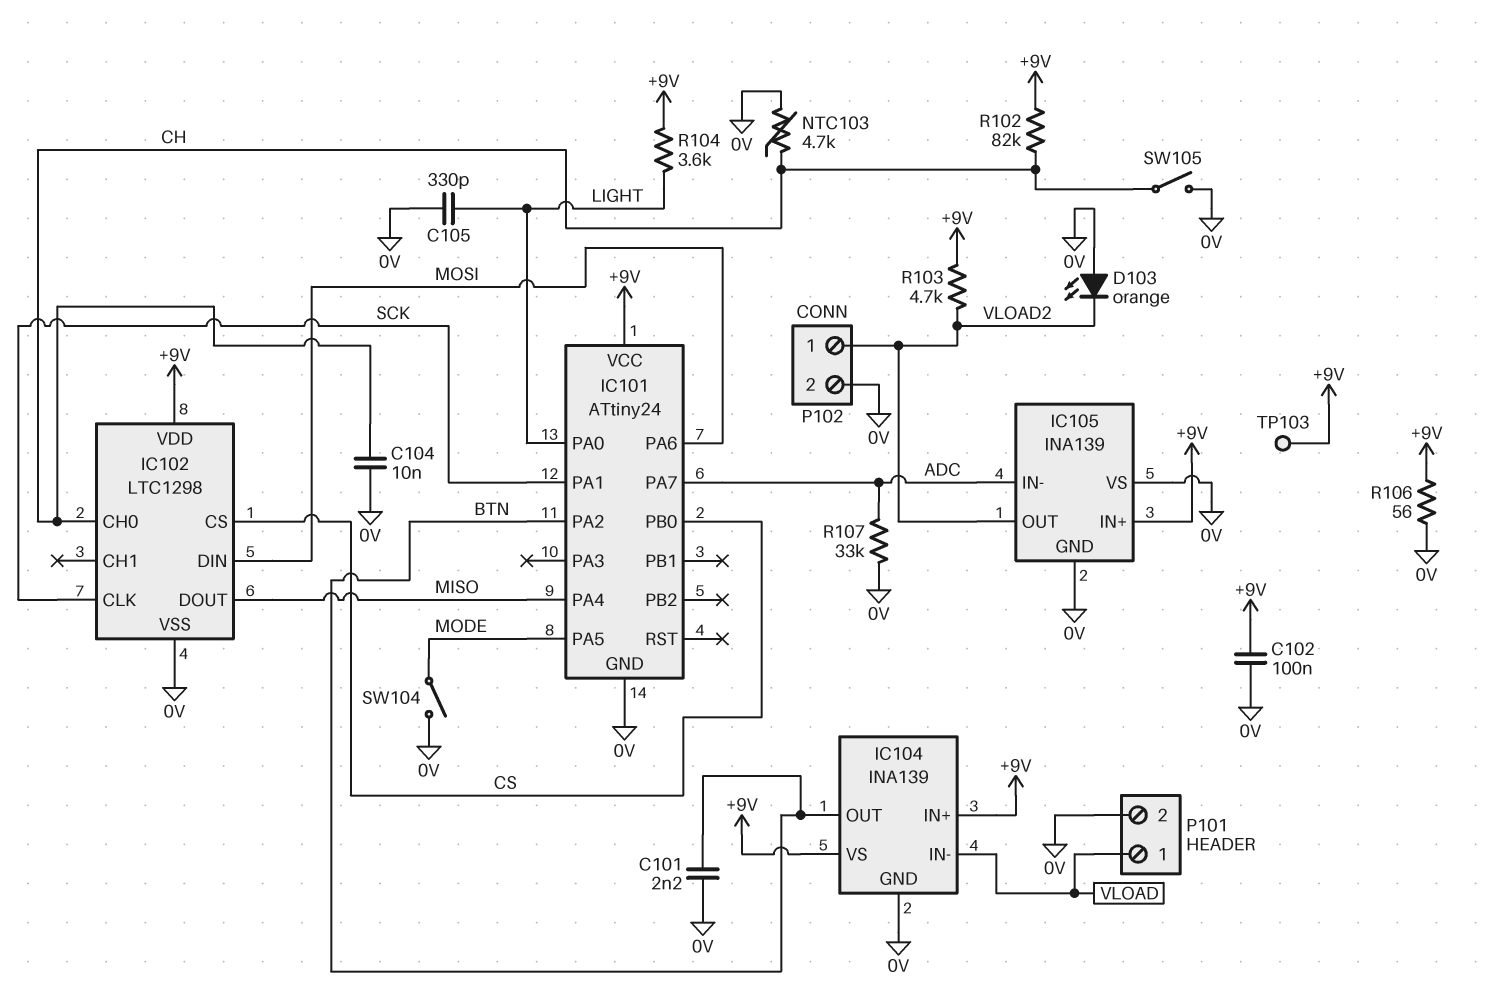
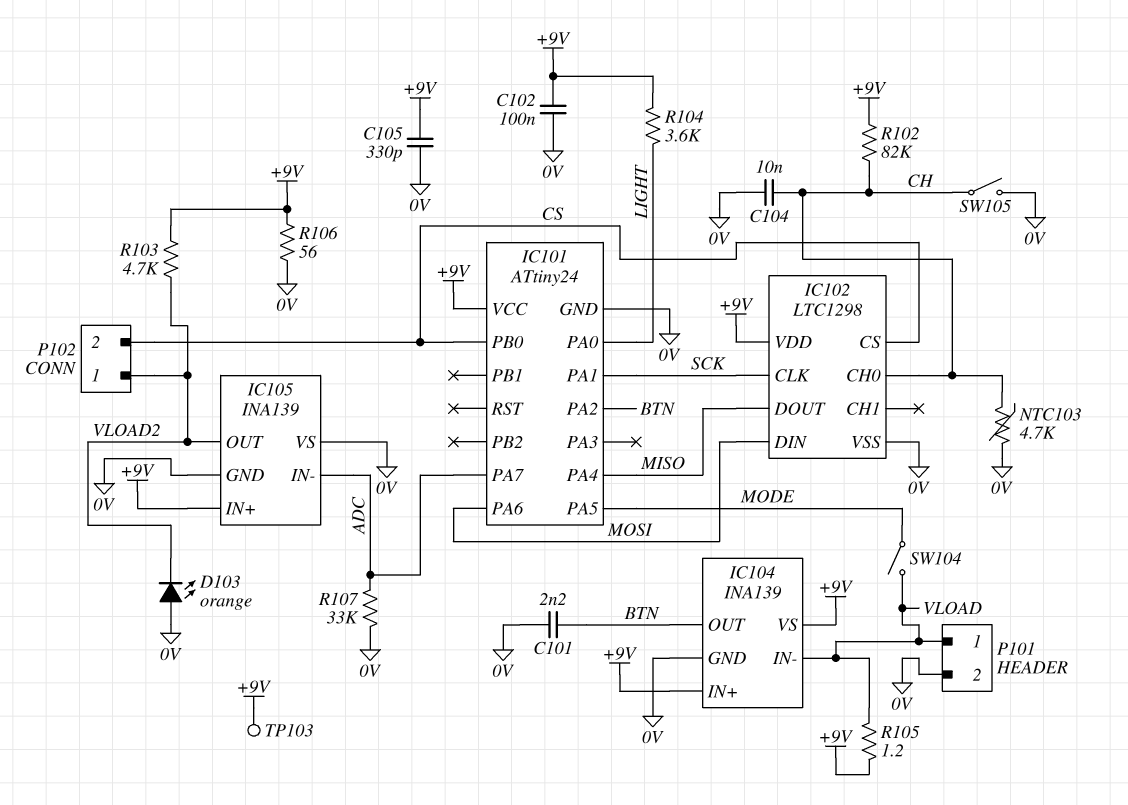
C105: 330pF (0V, LIGHT) -> 330pF (+9V, 0V)
P102 pin 2: 0V -> CS
R105: none -> 1.2 (+9V, VLOAD)
SW104: switch (0V, MODE) -> switch (MODE, VLOAD)

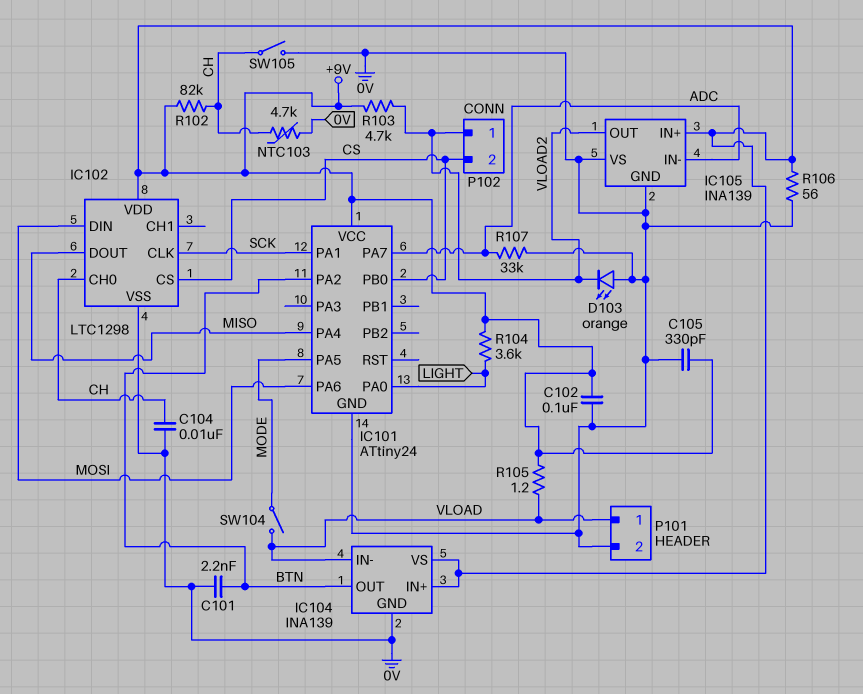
TP103: test point (+9V) -> none

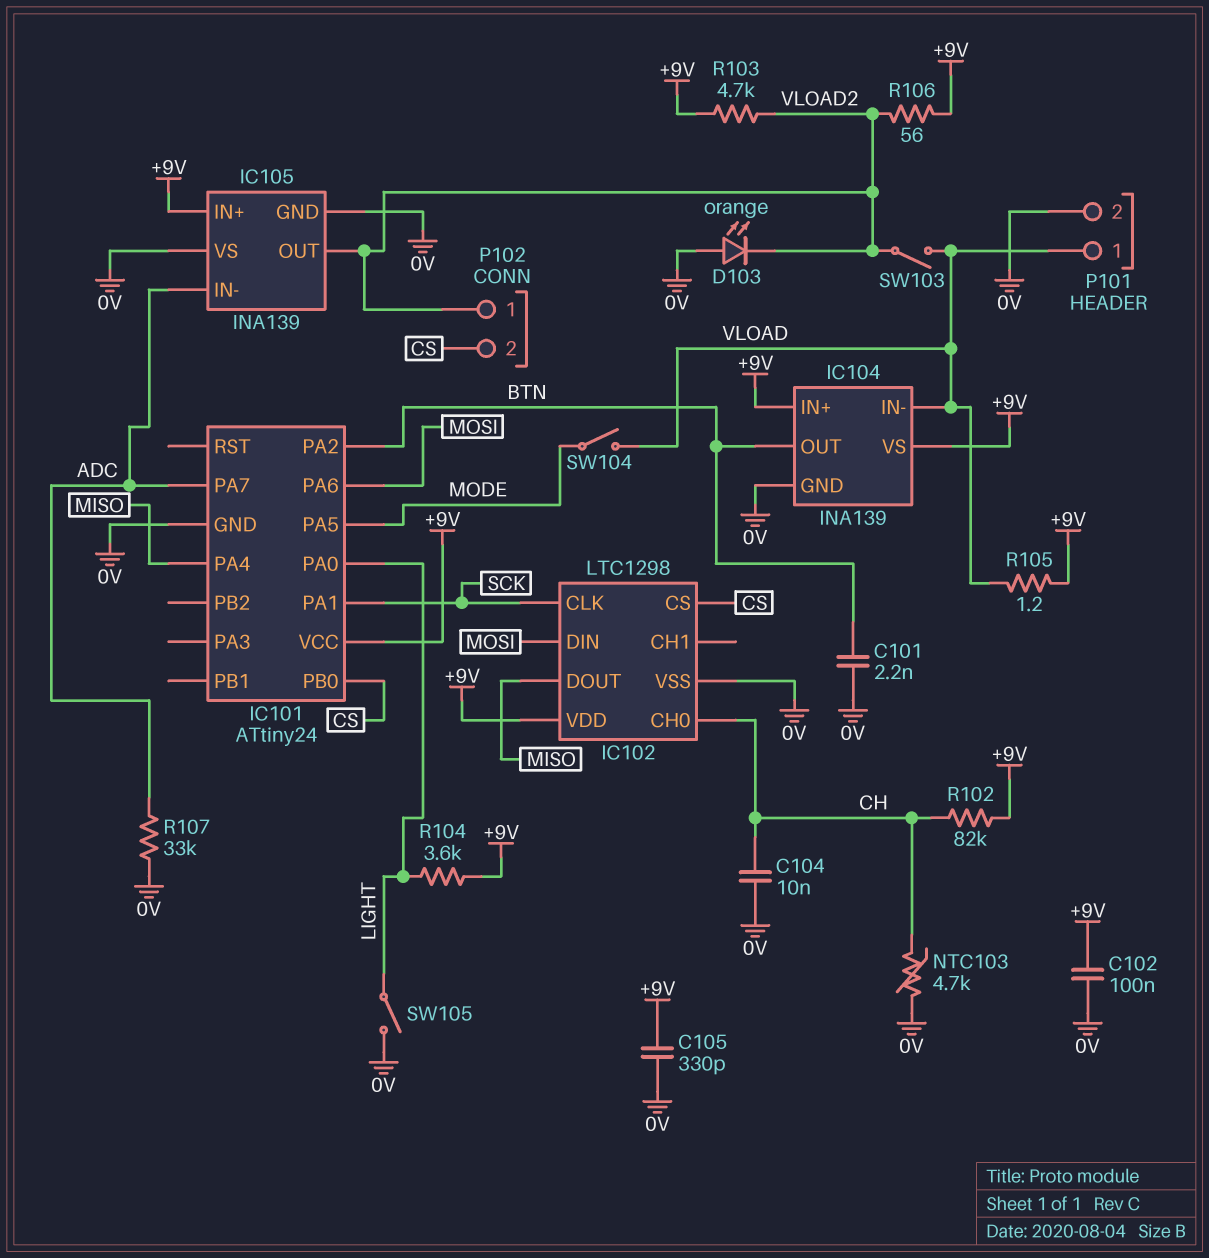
R106: 56 (+9V, 0V) -> 56 (+9V, VLOAD2)
SW103: none -> switch (VLOAD, VLOAD2)
SW105: switch (0V, CH) -> switch (0V, LIGHT)

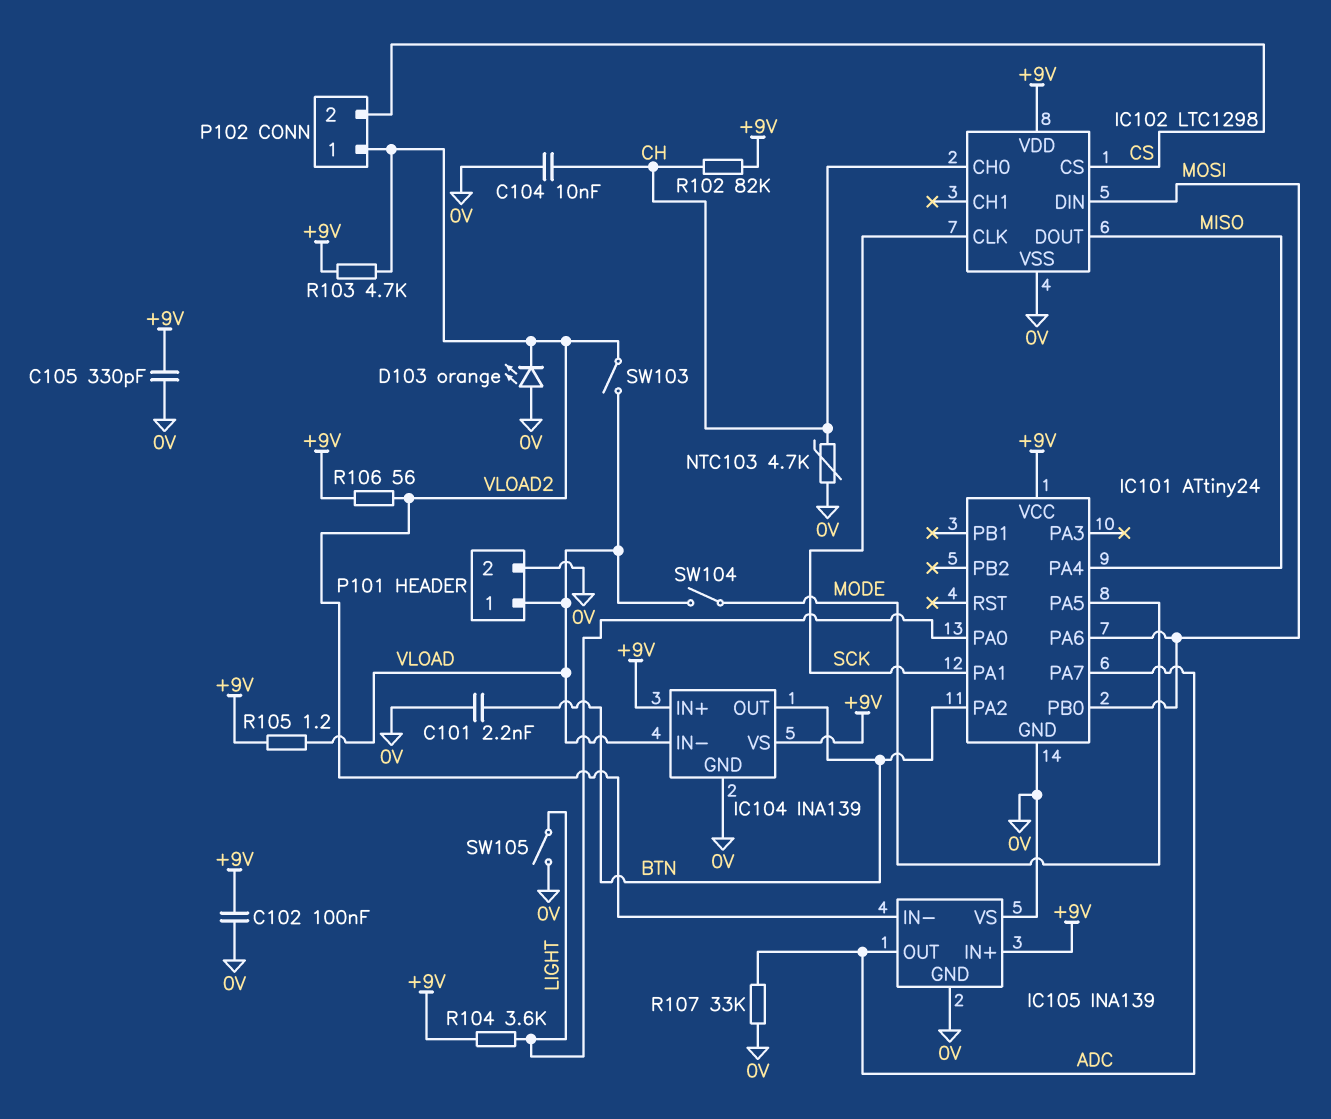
IC101 pin PB0: CS -> MOSI
IC105 pin IN-: ADC -> VLOAD2
IC105 pin OUT: VLOAD2 -> ADC

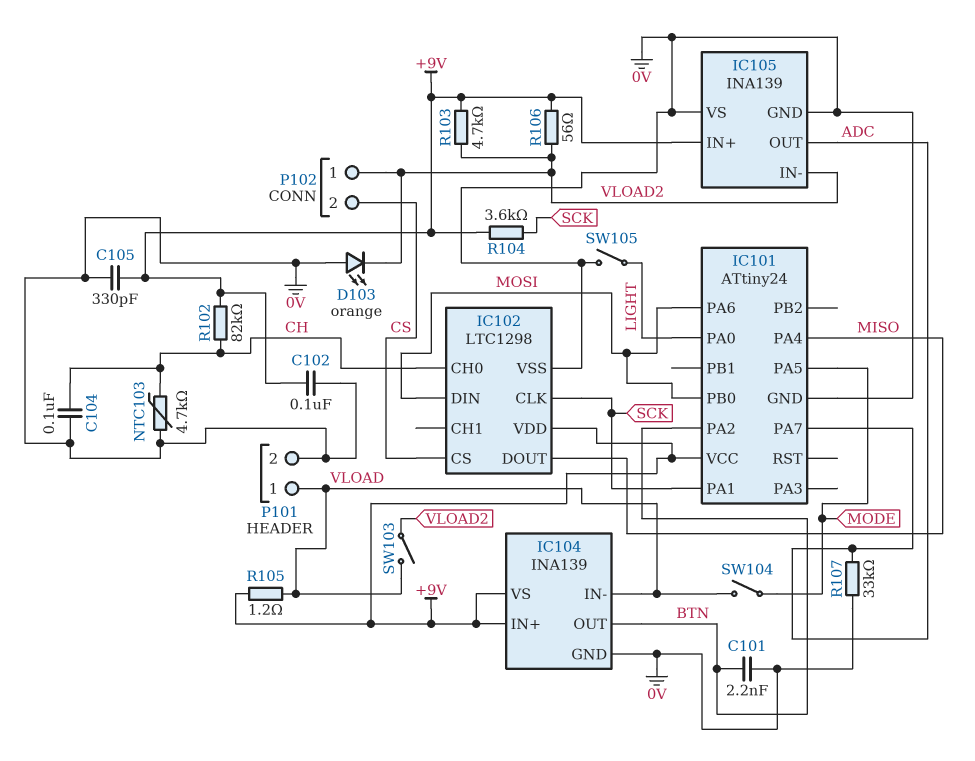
C104: 10nF (0V, CH) -> 100nF (0V, CH)
R104: 3.6k (+9V, LIGHT) -> 3.6k (+9V, SCK)

